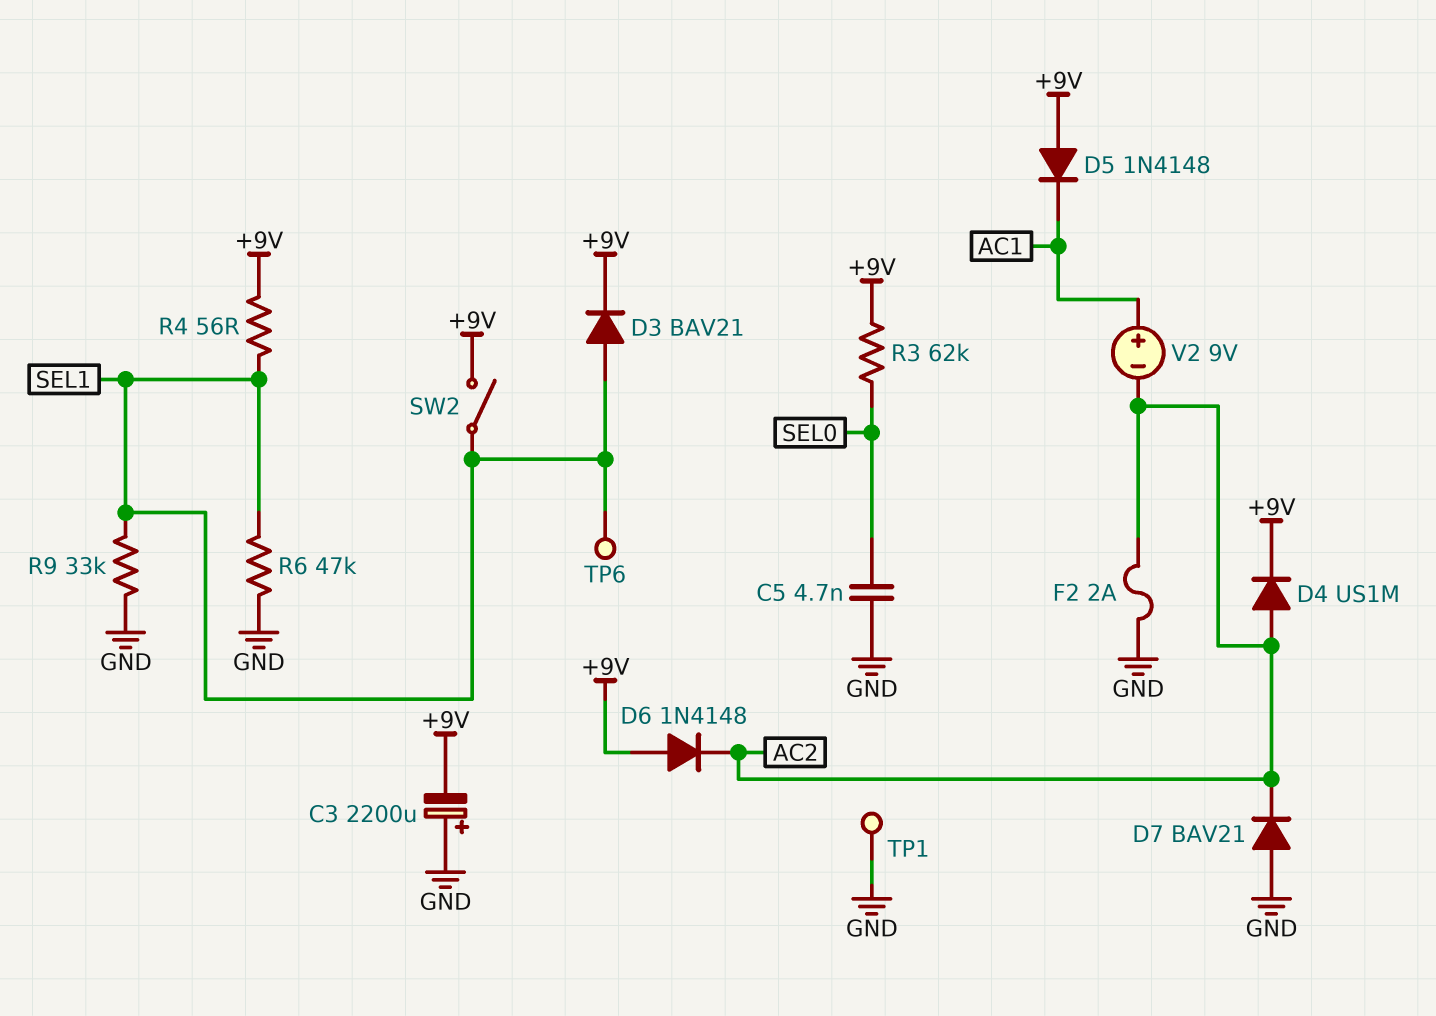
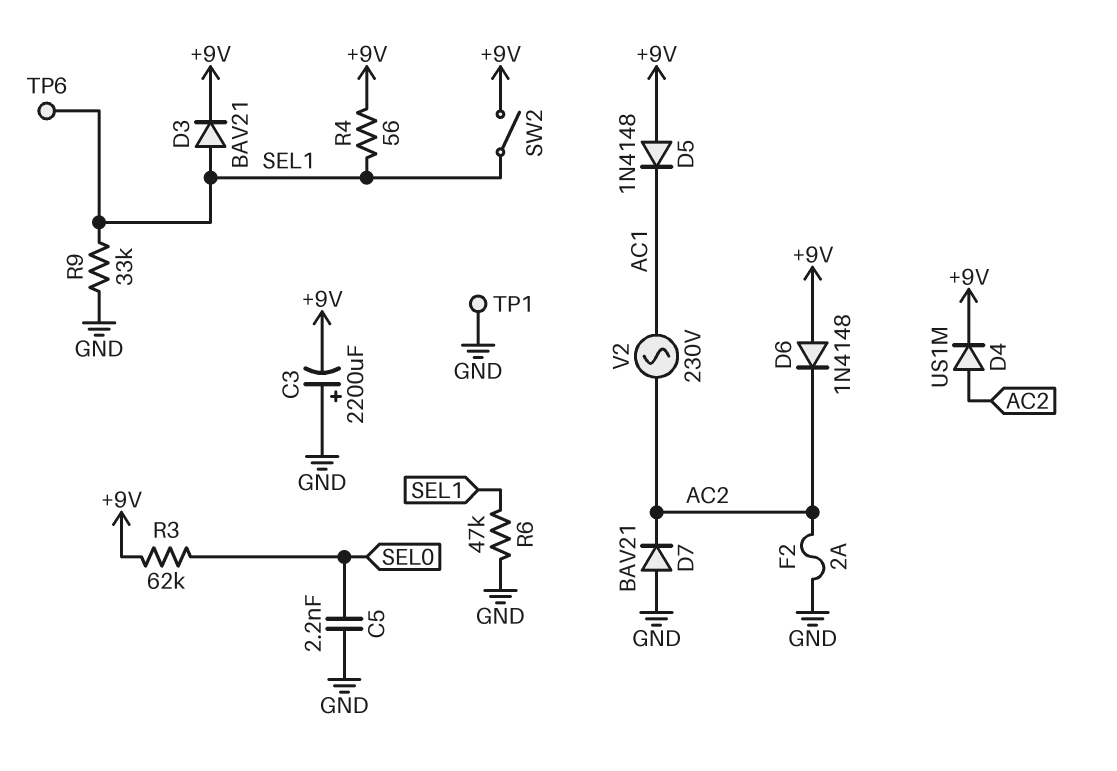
C5: 4.7nF (GND, SEL0) -> 2.2nF (GND, SEL0)
V2: 9V (plus AC1, minus AC2) -> AC 230V (AC1, AC2)

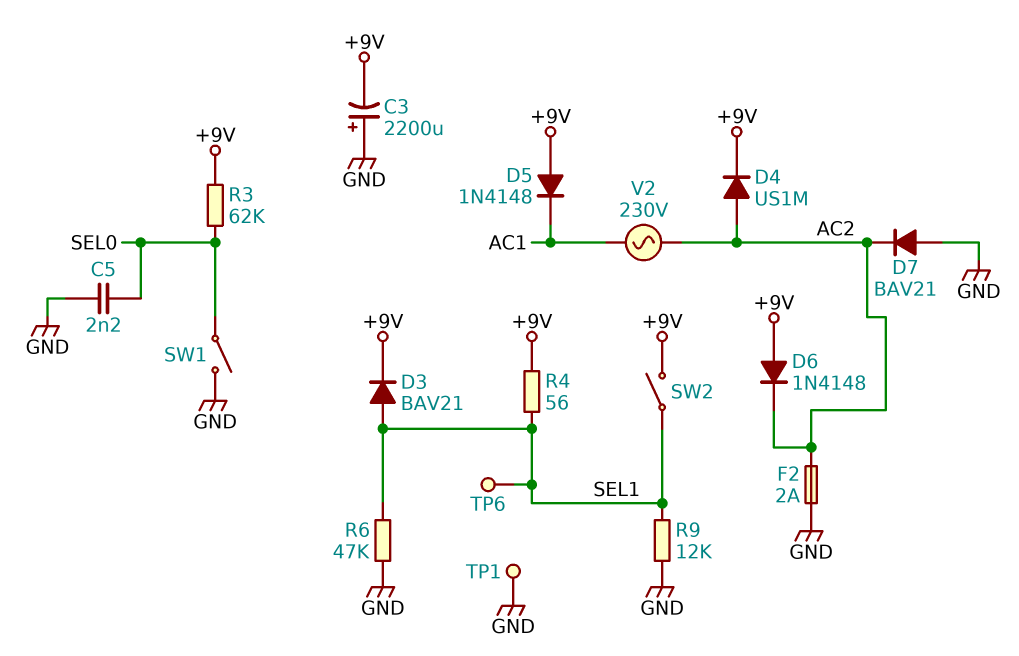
R9: 33k (GND, SEL1) -> 12k (GND, SEL1)
SW1: none -> switch (GND, SEL0)

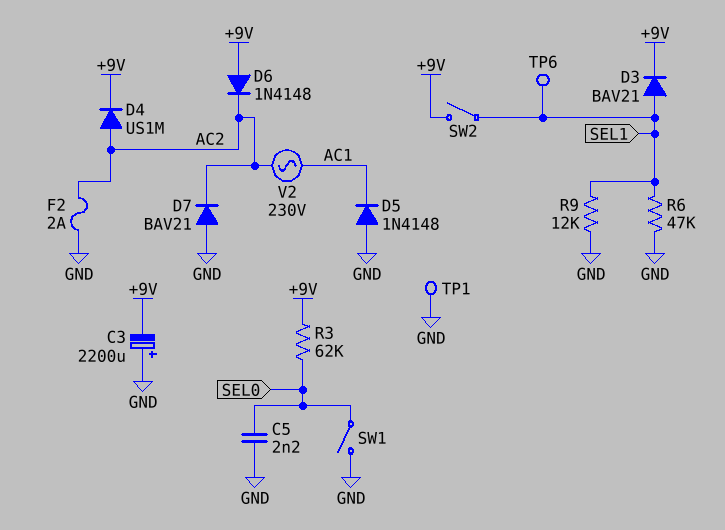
D5: diode 1N4148 (A +9V, K AC1) -> diode 1N4148 (A GND, K AC1)
R4: 56 (+9V, SEL1) -> none

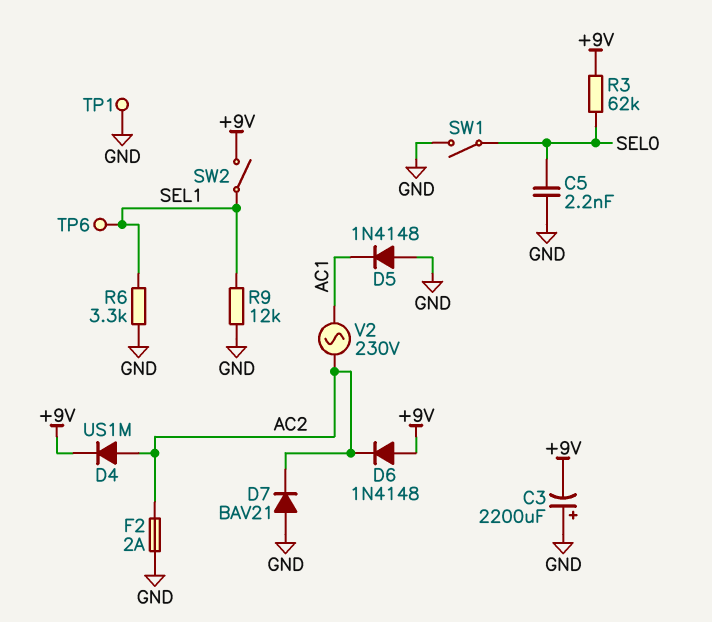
D3: diode BAV21 (A SEL1, K +9V) -> none
R6: 47k (GND, SEL1) -> 3.3k (GND, SEL1)

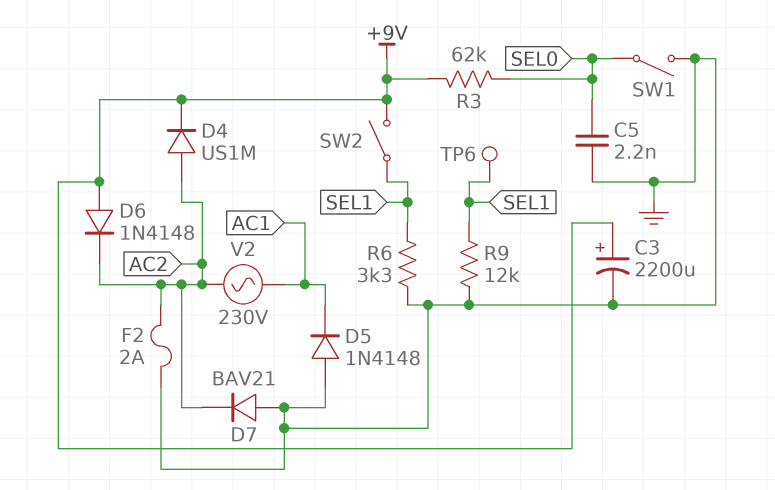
C3: 2200uF (plus GND, minus +9V) -> 2200uF (plus +9V, minus GND)
TP1: test point (GND) -> none

